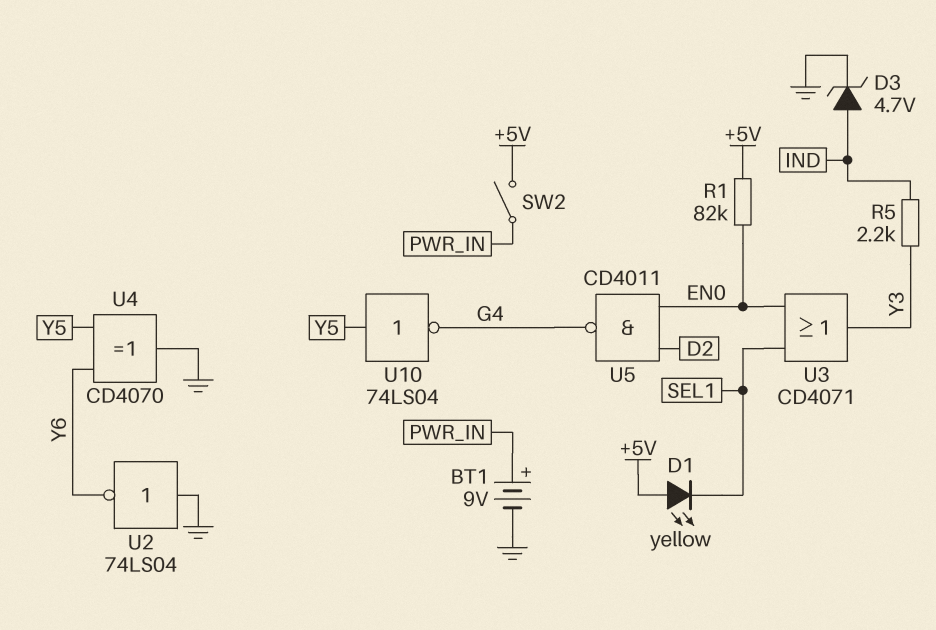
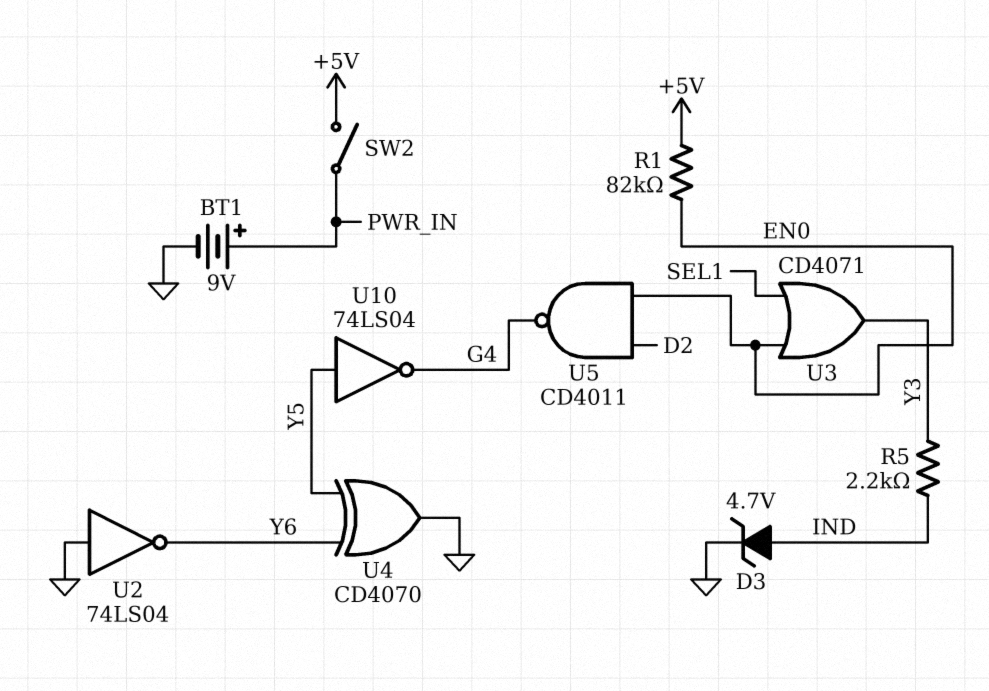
D1: LED yellow (A +5V, K SEL1) -> none

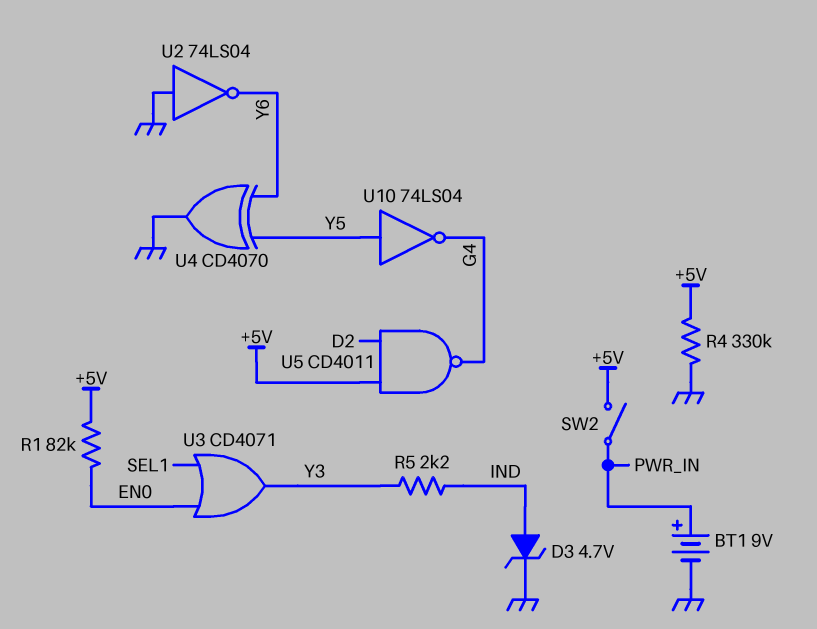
R4: none -> 330k (+5V, GND)
U5: NAND CD4011 (in D2, in EN0, out G4) -> NAND CD4011 (in +5V, in D2, out G4)

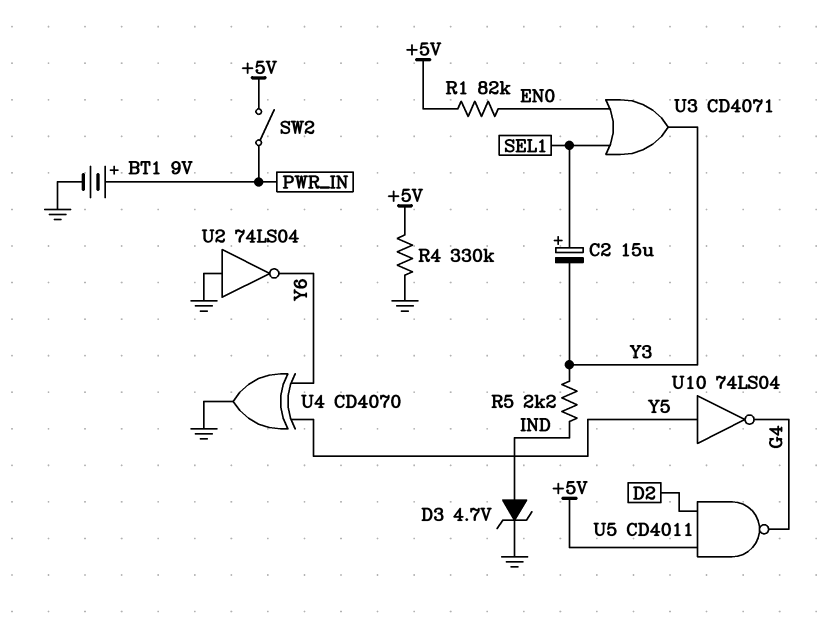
C2: none -> 15uF (plus SEL1, minus Y3)

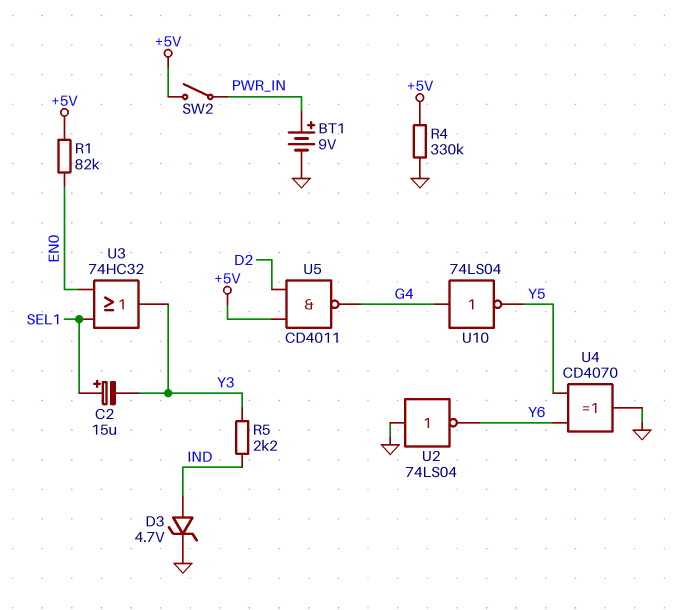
U3: OR CD4071 (in EN0, in SEL1, out Y3) -> OR 74HC32 (in EN0, in SEL1, out Y3)
U10: NOT 74LS04 (in Y5, out G4) -> NOT 74LS04 (in G4, out Y5)

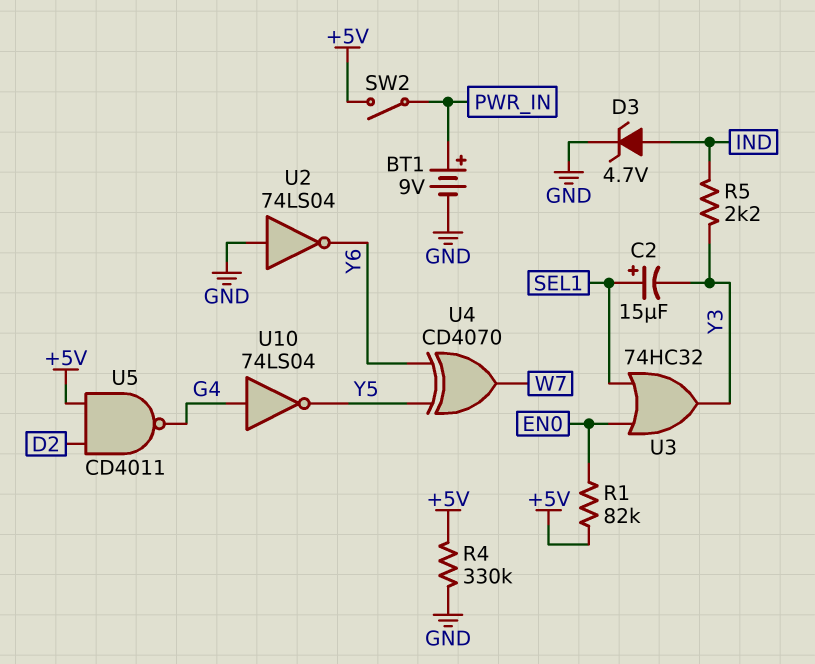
U4: XOR CD4070 (in Y5, in Y6, out GND) -> XOR CD4070 (in Y5, in Y6, out W7)

